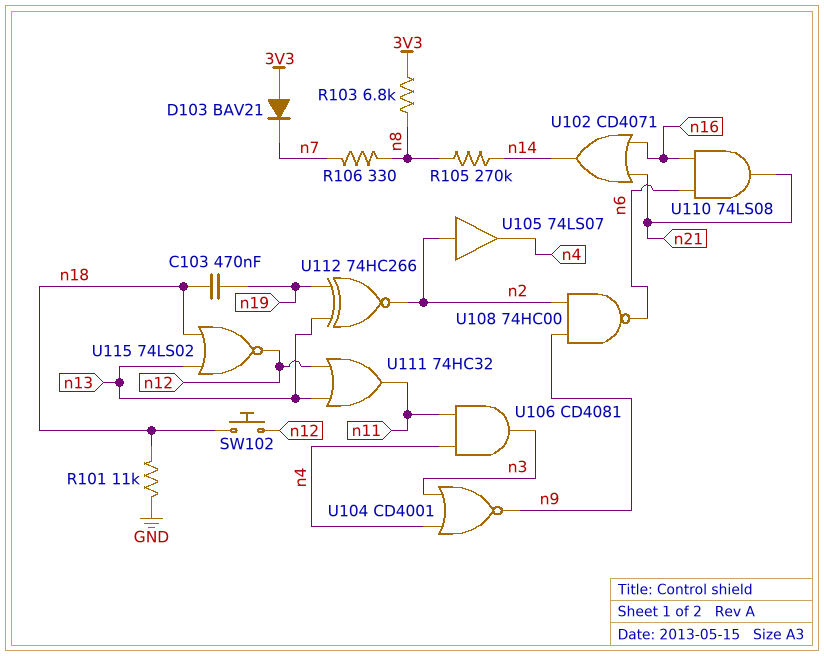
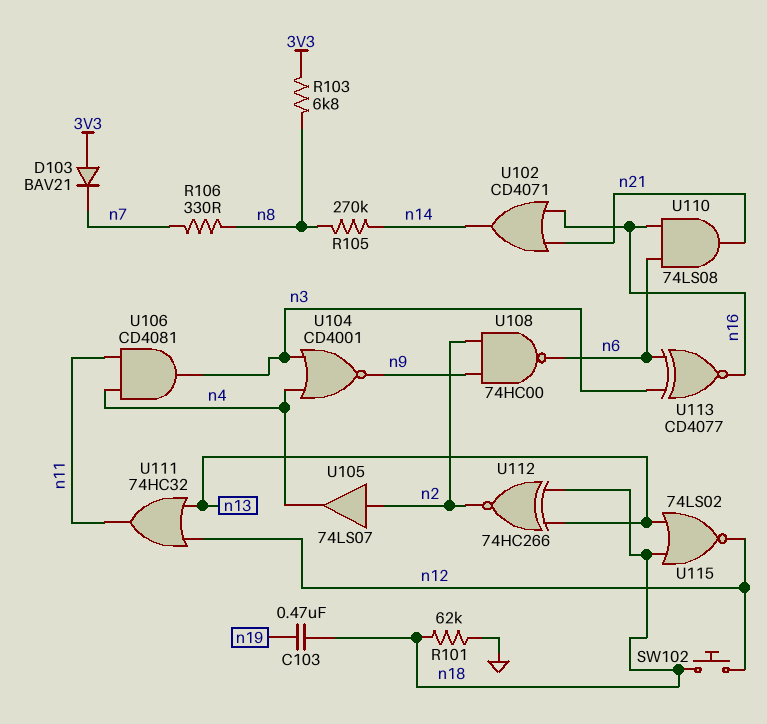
R101: 11k (GND, n18) -> 62k (GND, n18)
U112: XNOR 74HC266 (in n13, in n19, out n2) -> XNOR 74HC266 (in n13, in n18, out n2)
U113: none -> XNOR CD4077 (in n3, in n6, out n16)

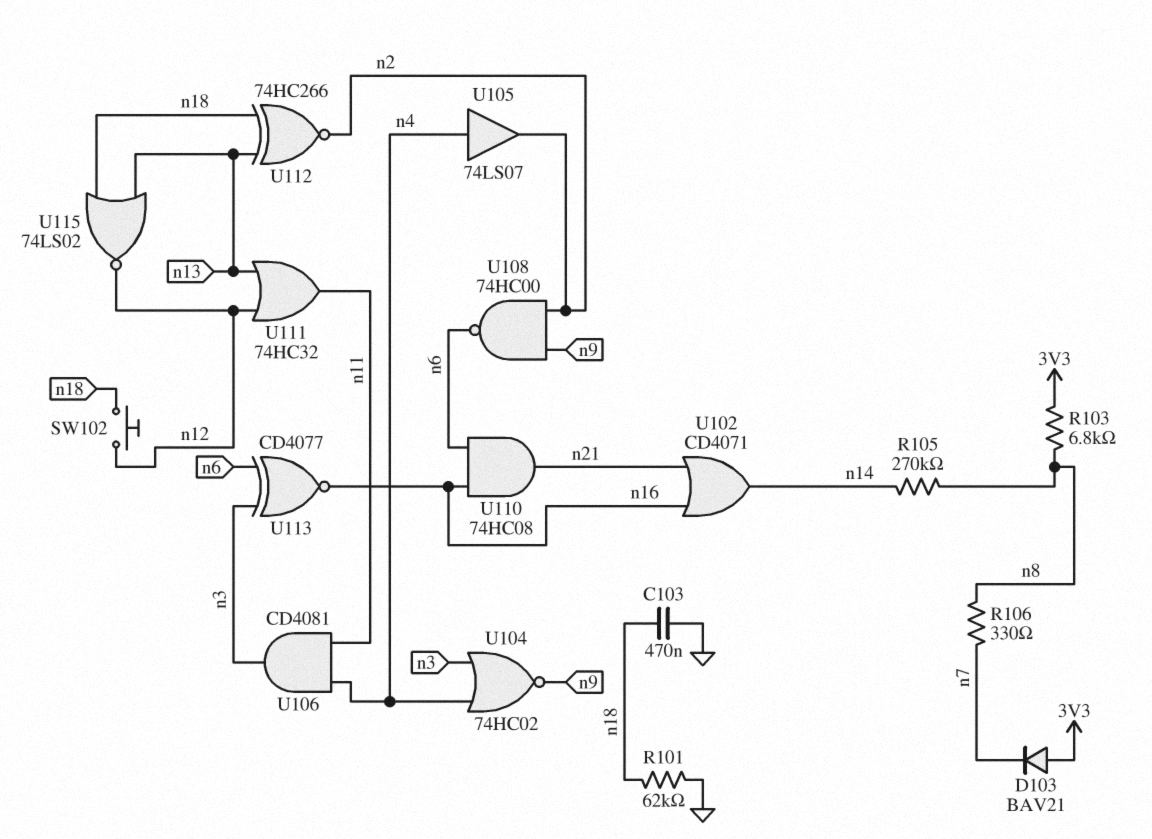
C103: 470nF (n18, n19) -> 470nF (GND, n18)
U104: NOR CD4001 (in n3, in n4, out n9) -> NOR 74HC02 (in n3, in n4, out n9)
U105: buffer 74LS07 (in n2, out n4) -> buffer 74LS07 (in n4, out n2)
U110: AND 74LS08 (in n6, in n16, out n21) -> AND 74HC08 (in n6, in n16, out n21)

